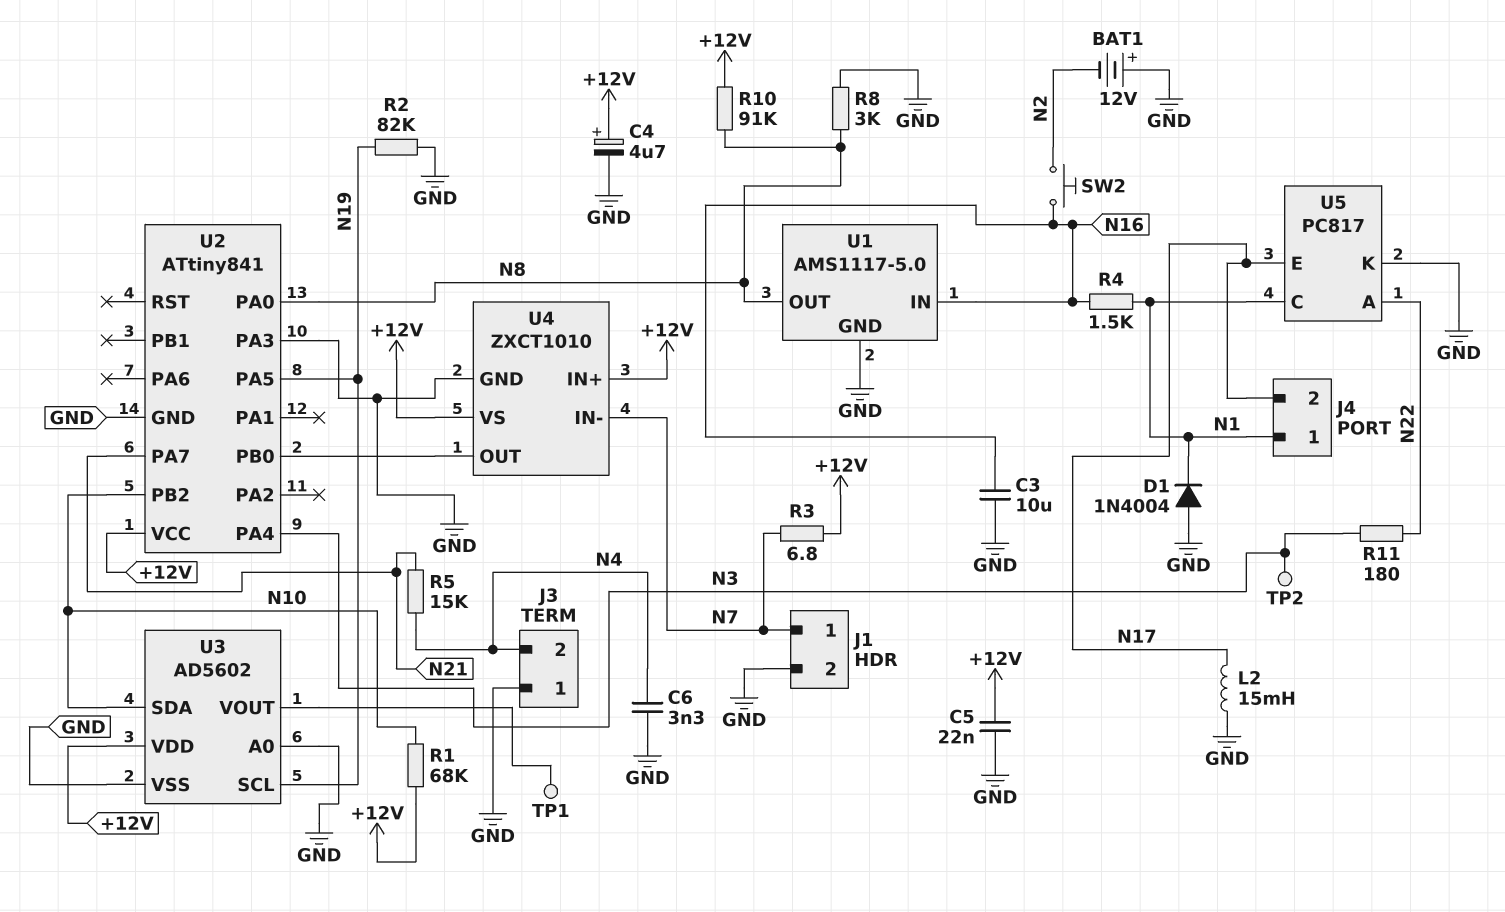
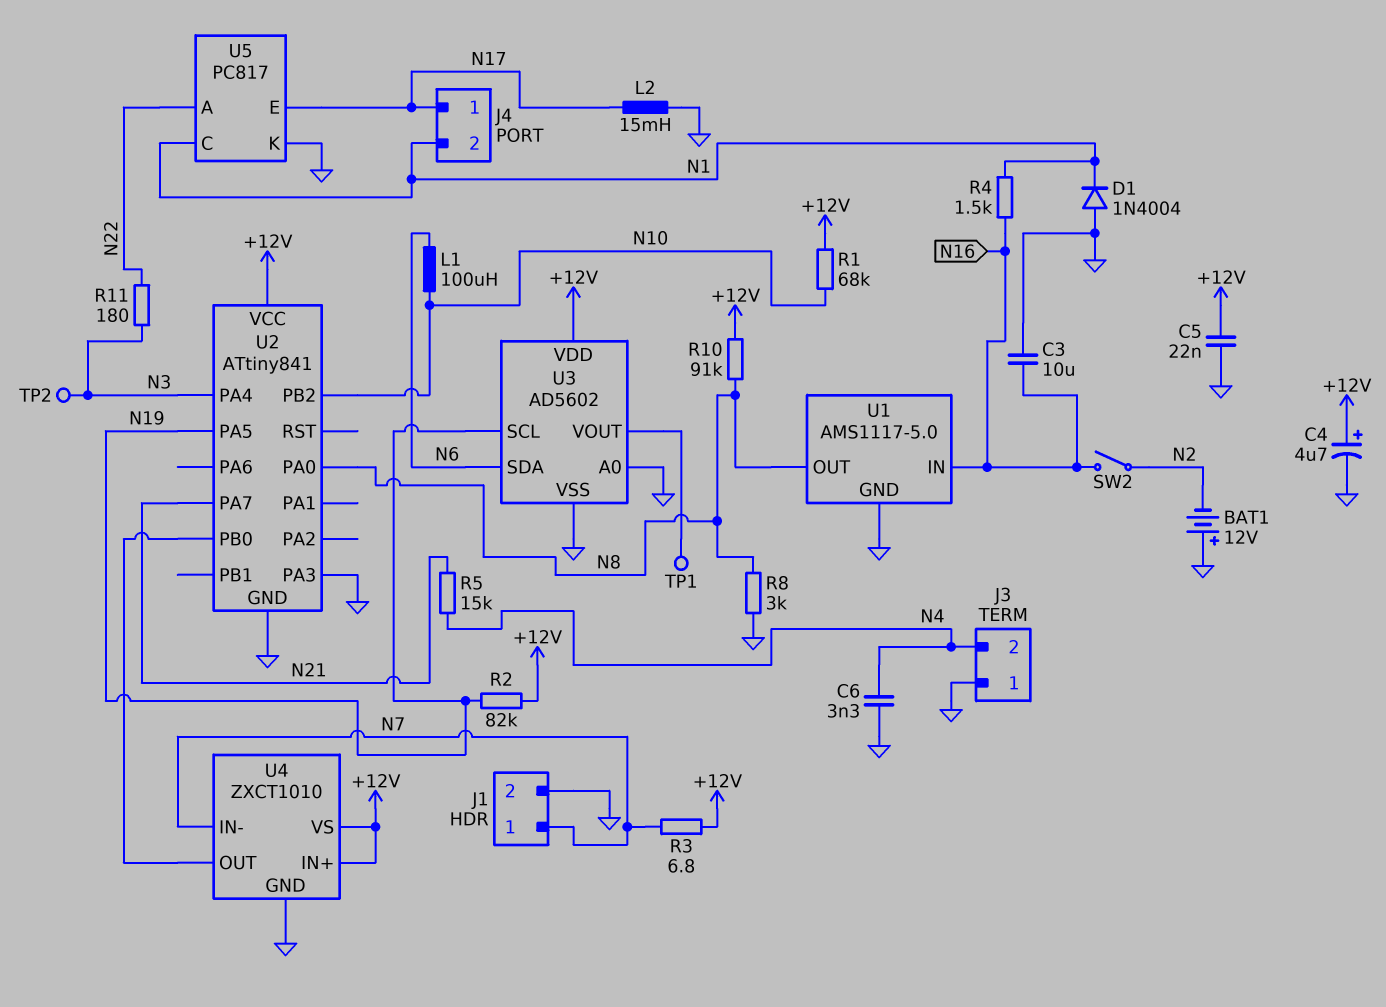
J4 pin 1: N1 -> N17
J4 pin 2: N17 -> N1
L1: none -> 100uH (N6, N10)
R2: 82k (GND, N19) -> 82k (+12V, N19)
SW2: button (N2, N16) -> switch (N2, N16)
U3 pin SDA: N10 -> N6

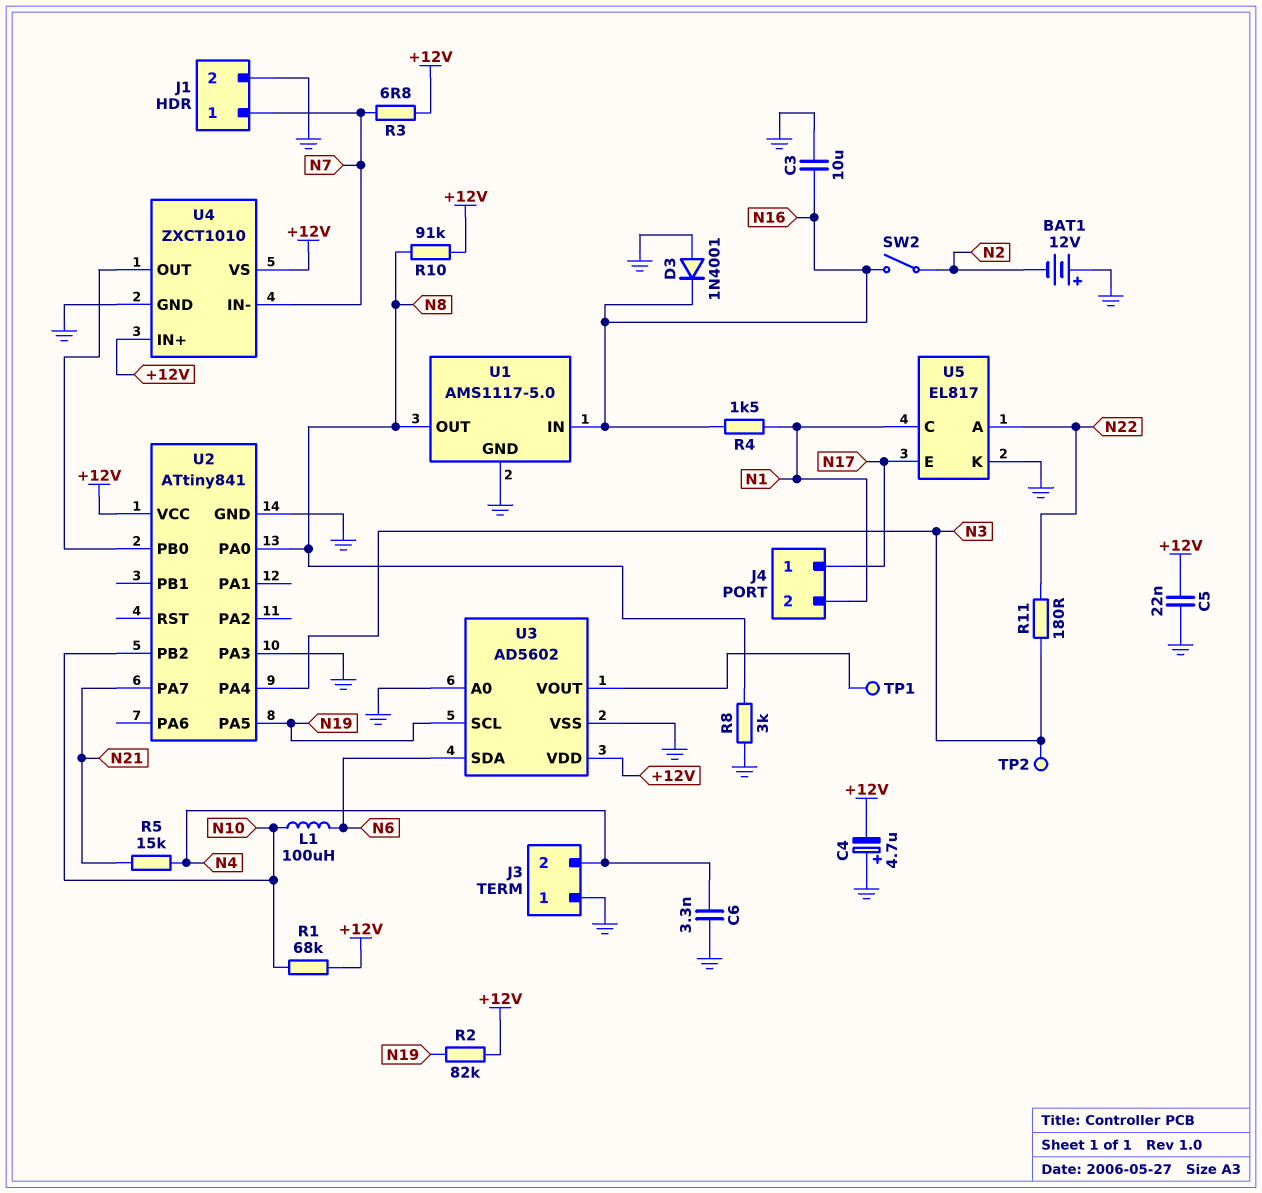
C4: 4.7uF (plus +12V, minus GND) -> 4.7uF (plus GND, minus +12V)
D1: diode 1N4004 (A GND, K N1) -> none
D3: none -> diode 1N4001 (A GND, K N16)
L2: 15mH (GND, N17) -> none
U5: PC817 -> EL817

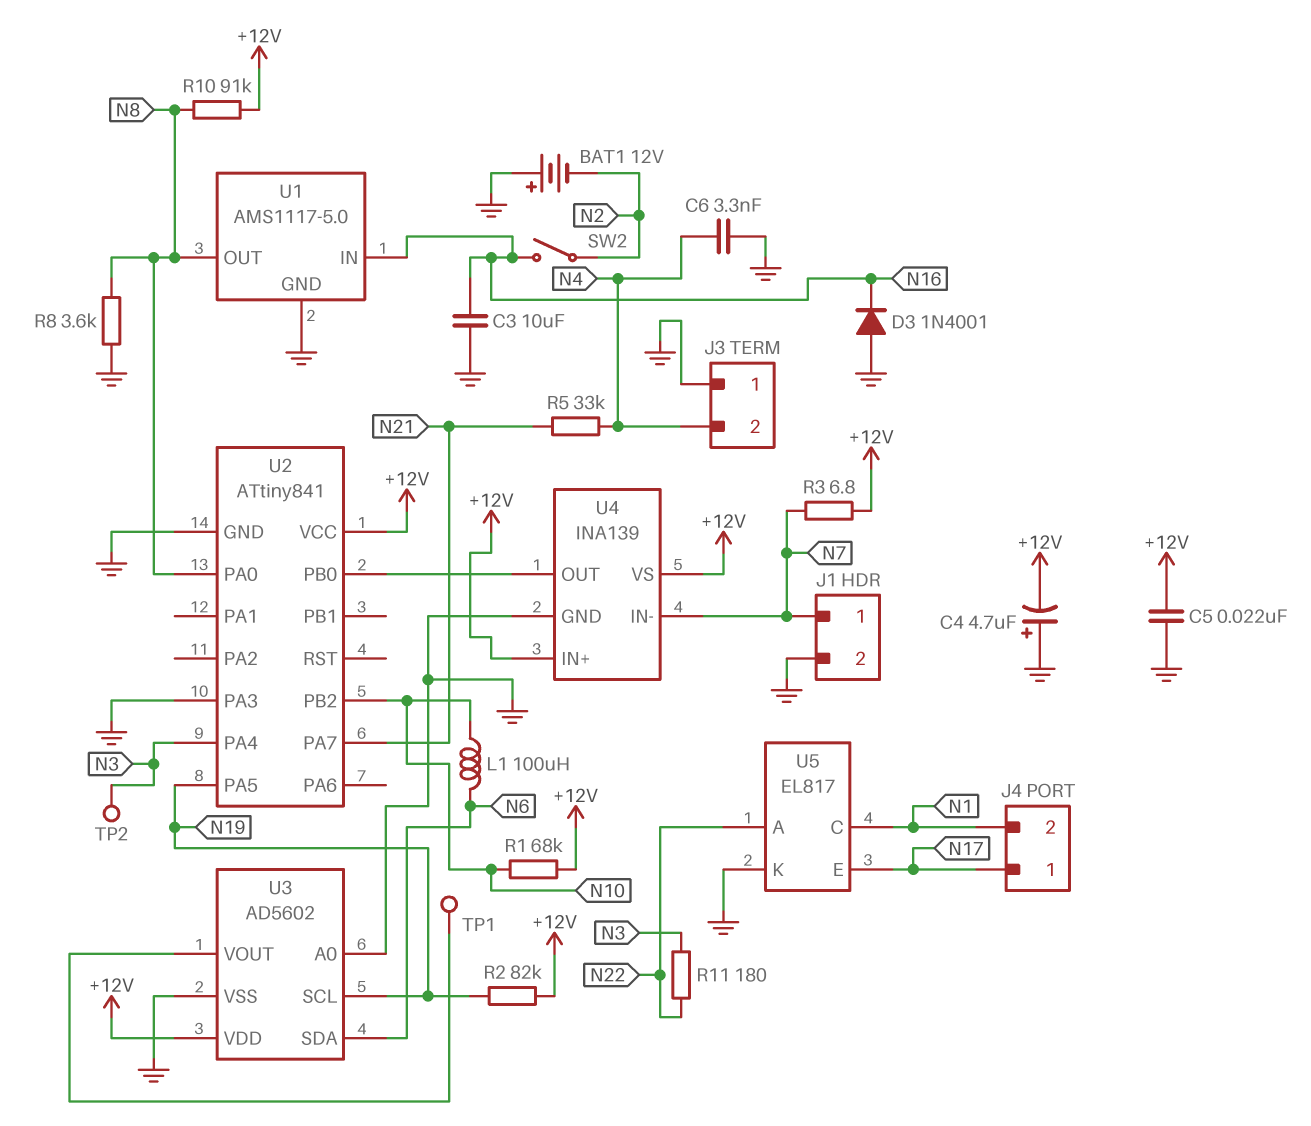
R4: 1.5k (N1, N16) -> none
R5: 15k (N4, N21) -> 33k (N4, N21)
R8: 3k (GND, N8) -> 3.6k (GND, N8)
U4: ZXCT1010 -> INA139

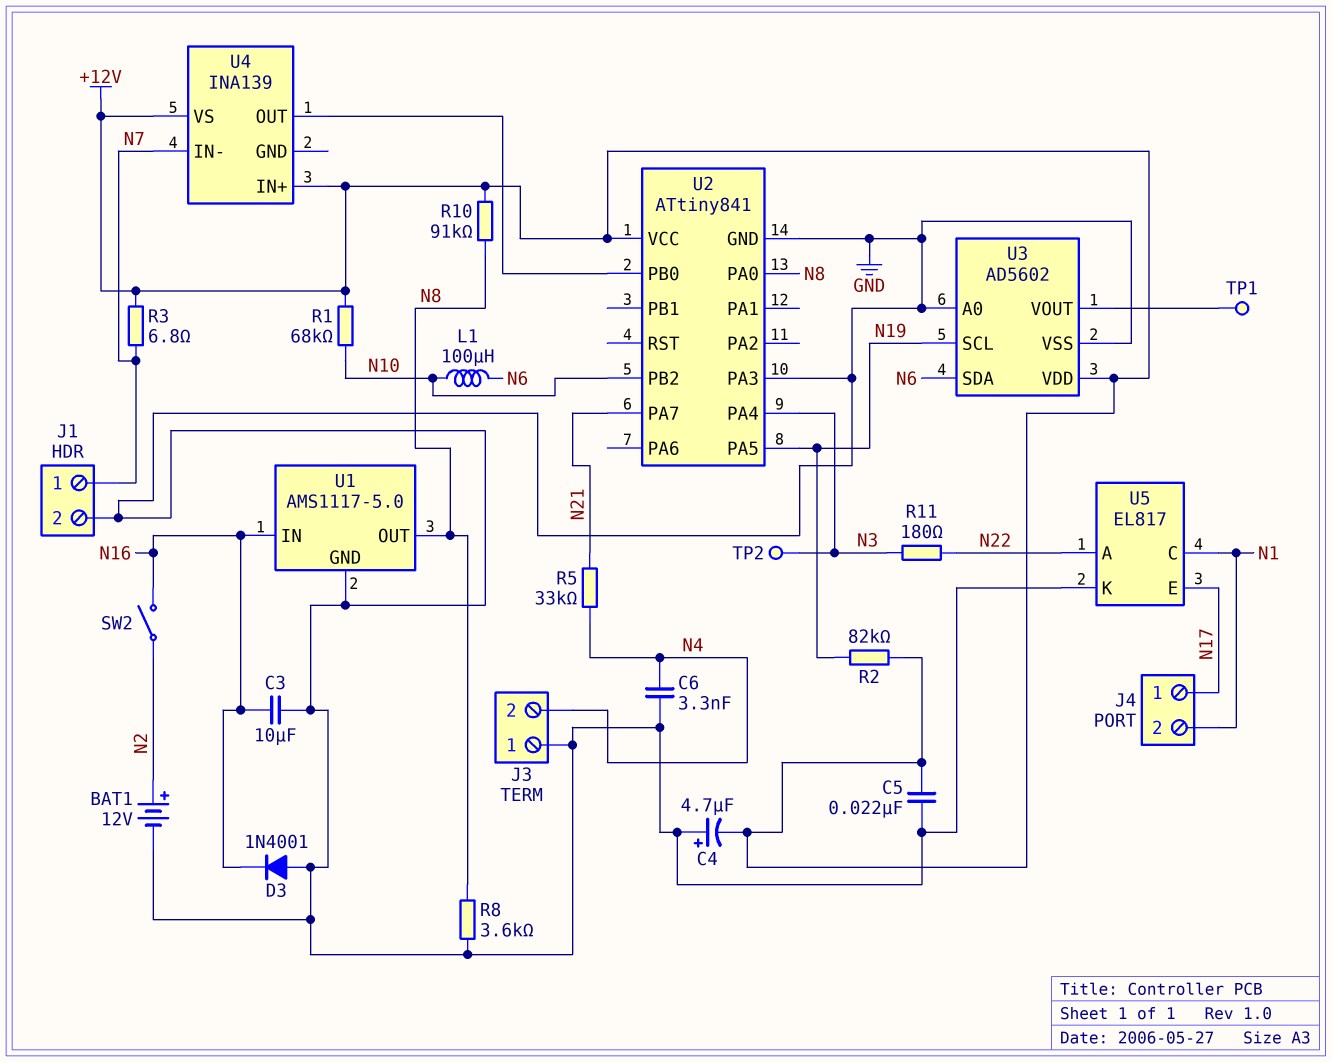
BAT1: 12V (plus GND, minus N2) -> 12V (plus N2, minus GND)
U4 pin GND: GND -> none

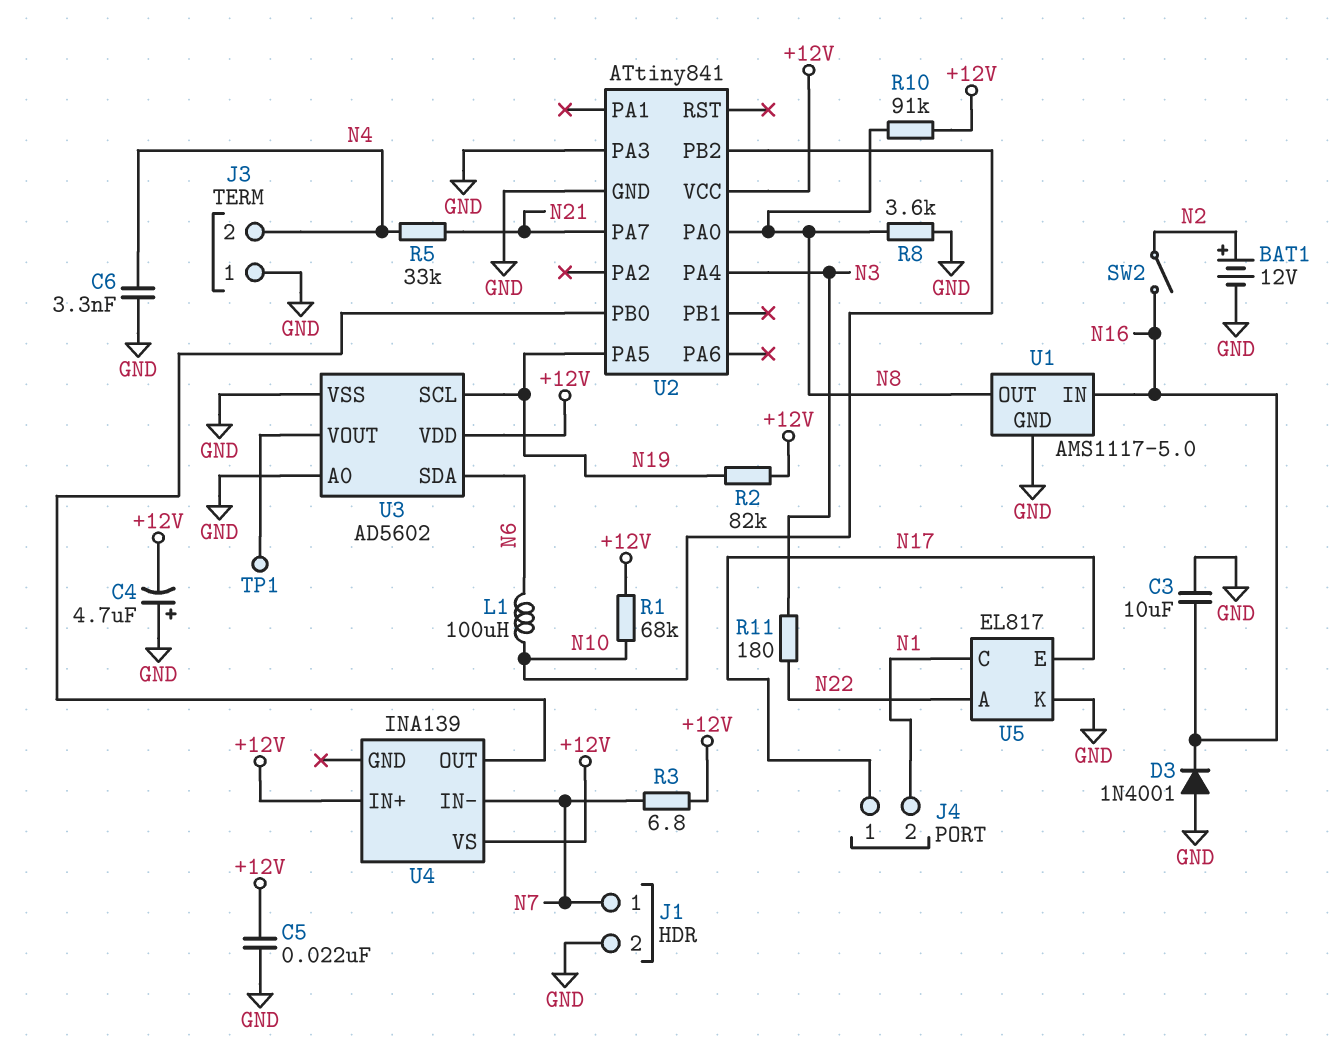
TP2: test point (N3) -> none

